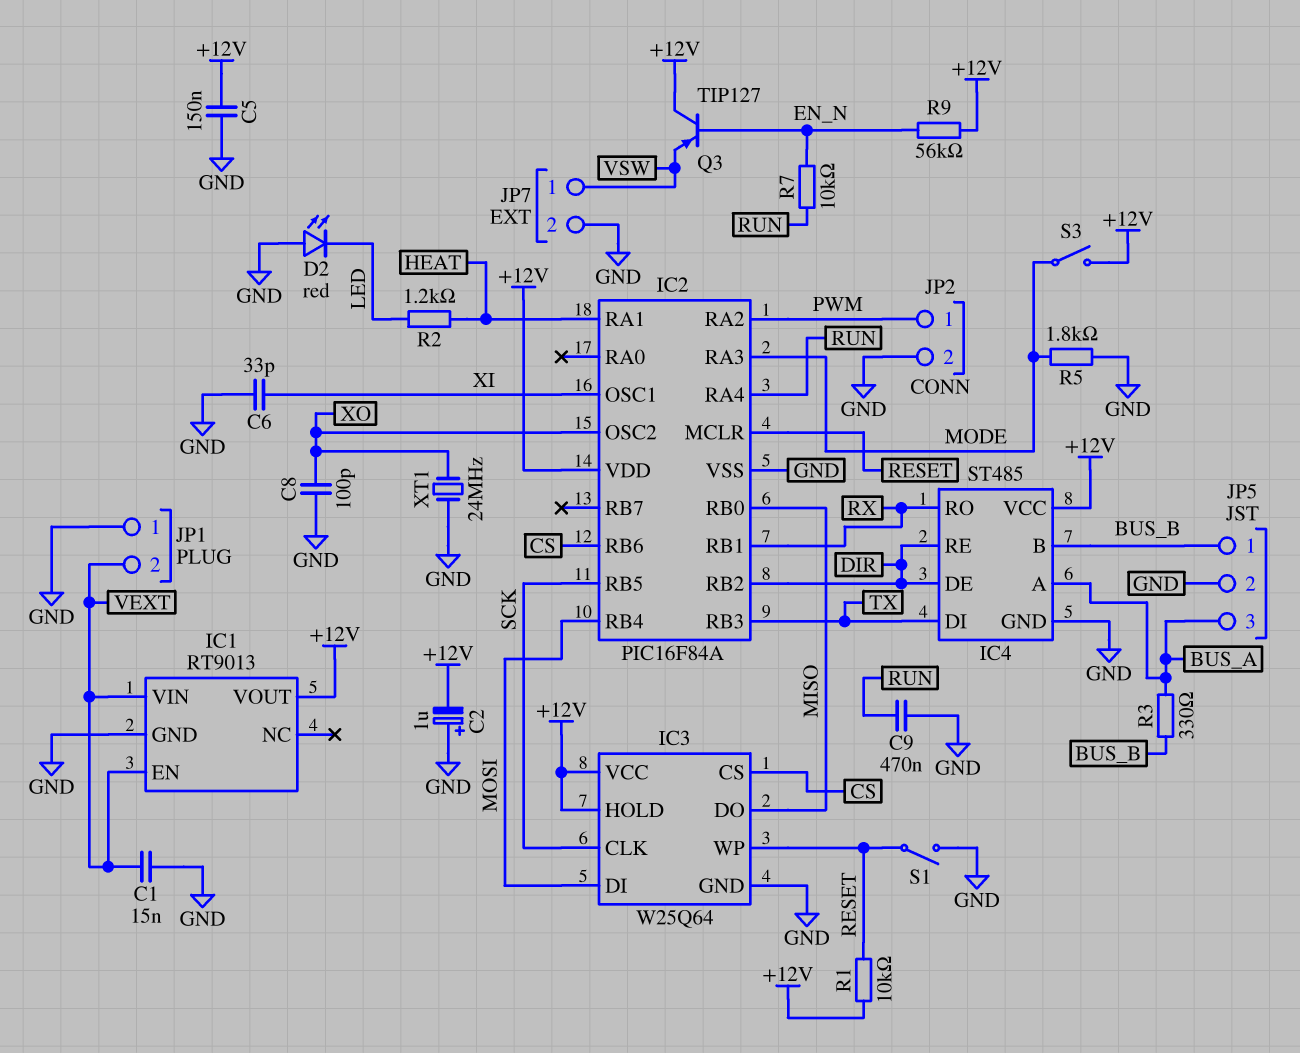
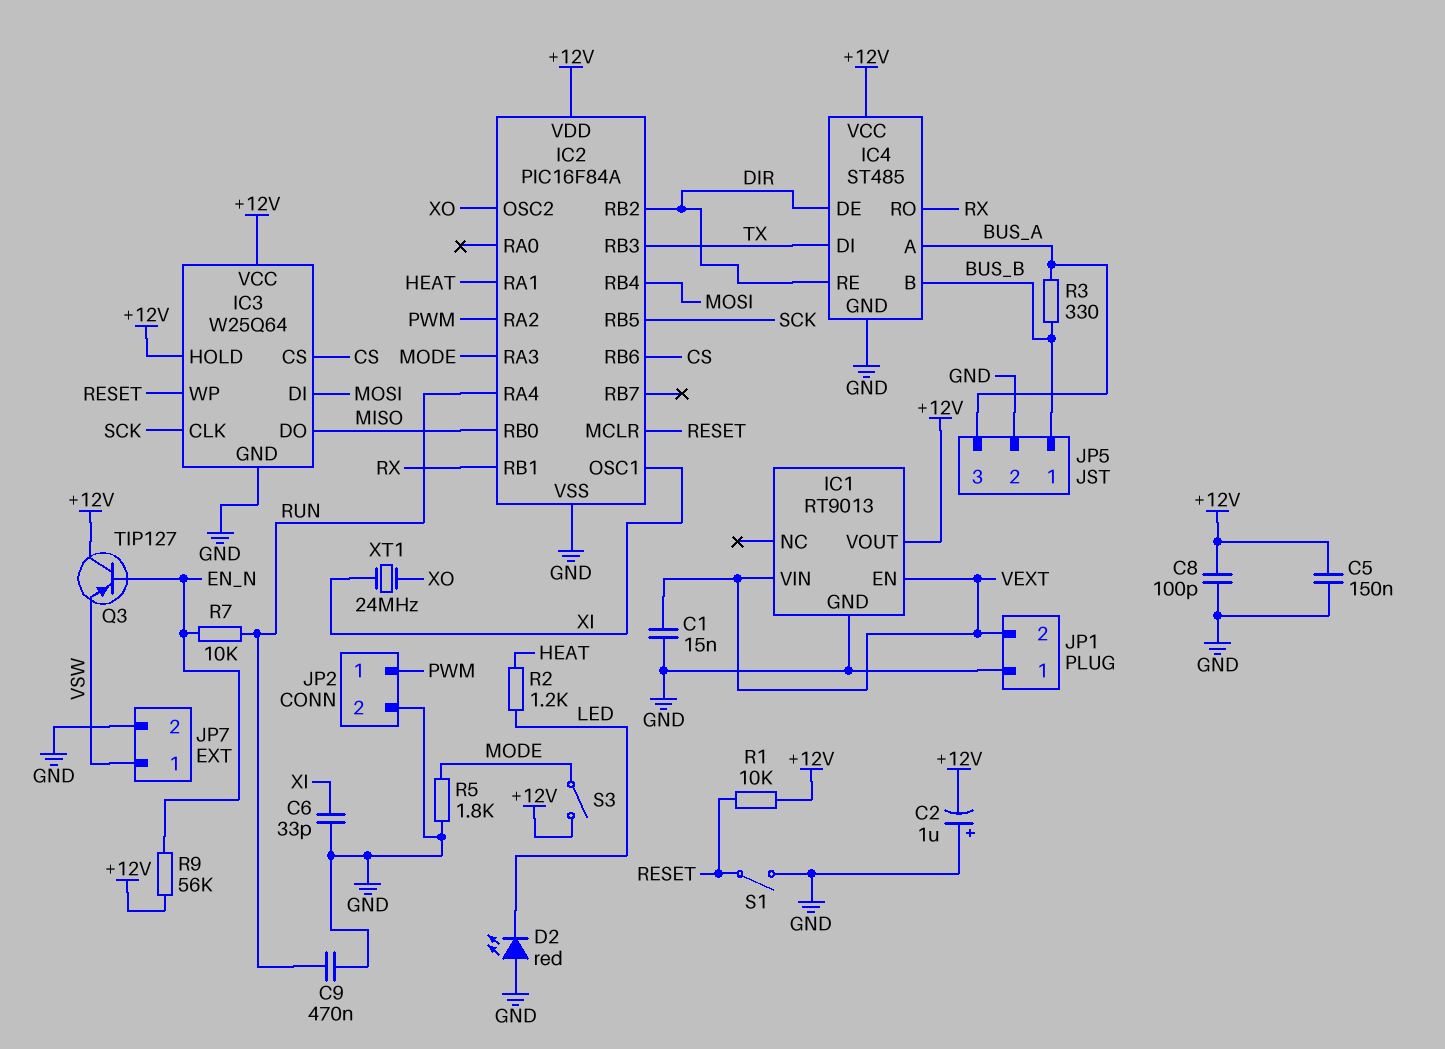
C8: 100pF (GND, XO) -> 100pF (+12V, GND)
XT1: 24MHz (GND, XO) -> 24MHz (XI, XO)

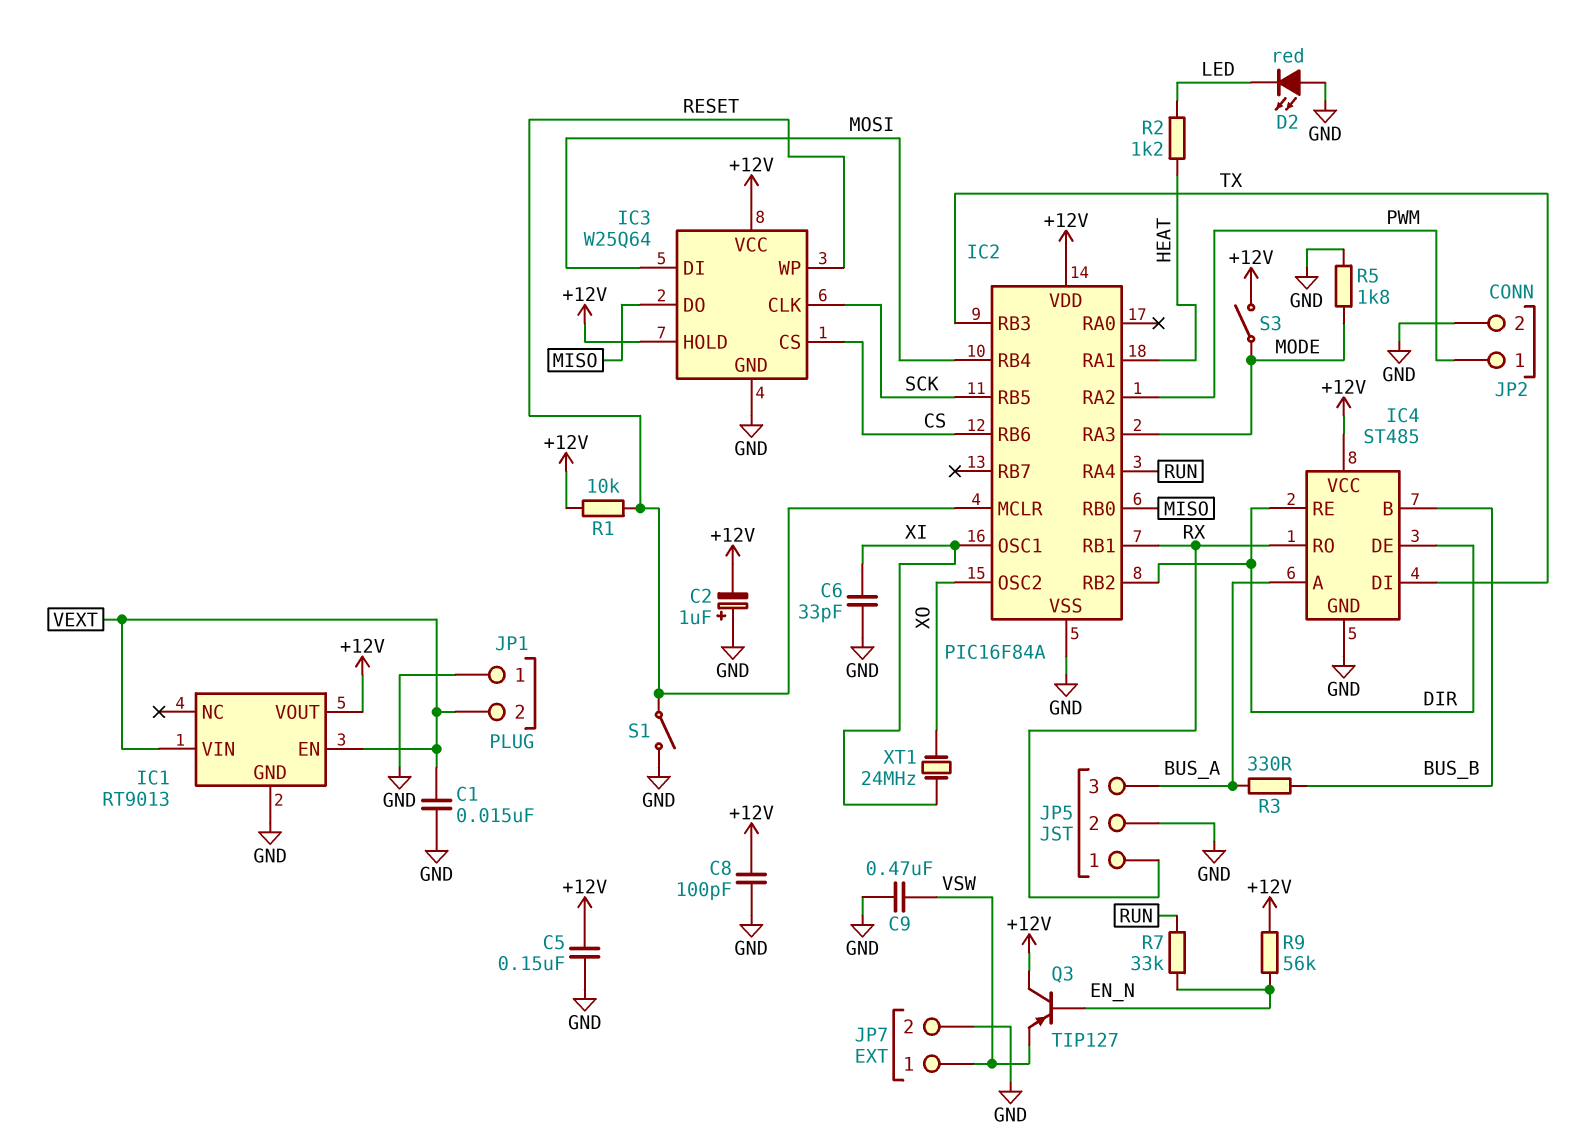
C9: 470nF (GND, RUN) -> 470nF (GND, VSW)
JP5 pin 1: BUS_B -> RX
R7: 10k (EN_N, RUN) -> 33k (EN_N, RUN)

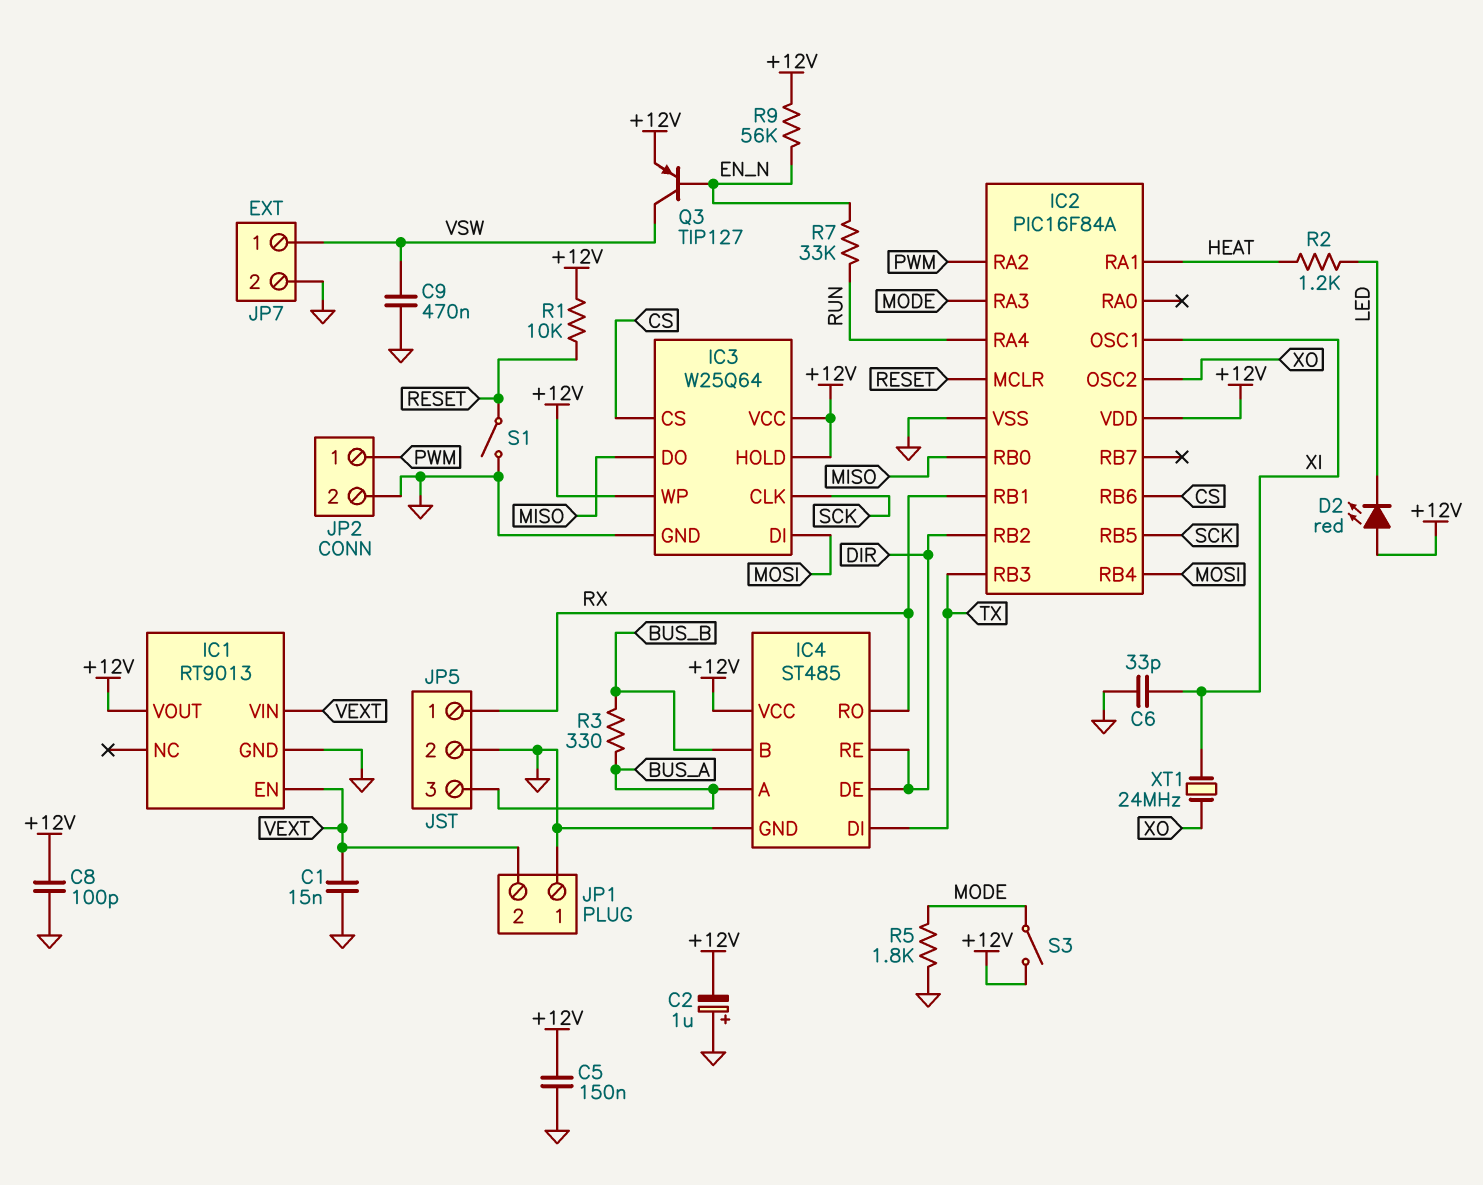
D2: LED red (A GND, K LED) -> LED red (A +12V, K LED)
IC3 pin WP: RESET -> +12V
Q3: PNP TIP127 (B EN_N, C +12V, E VSW) -> PNP TIP127 (B EN_N, C VSW, E +12V)

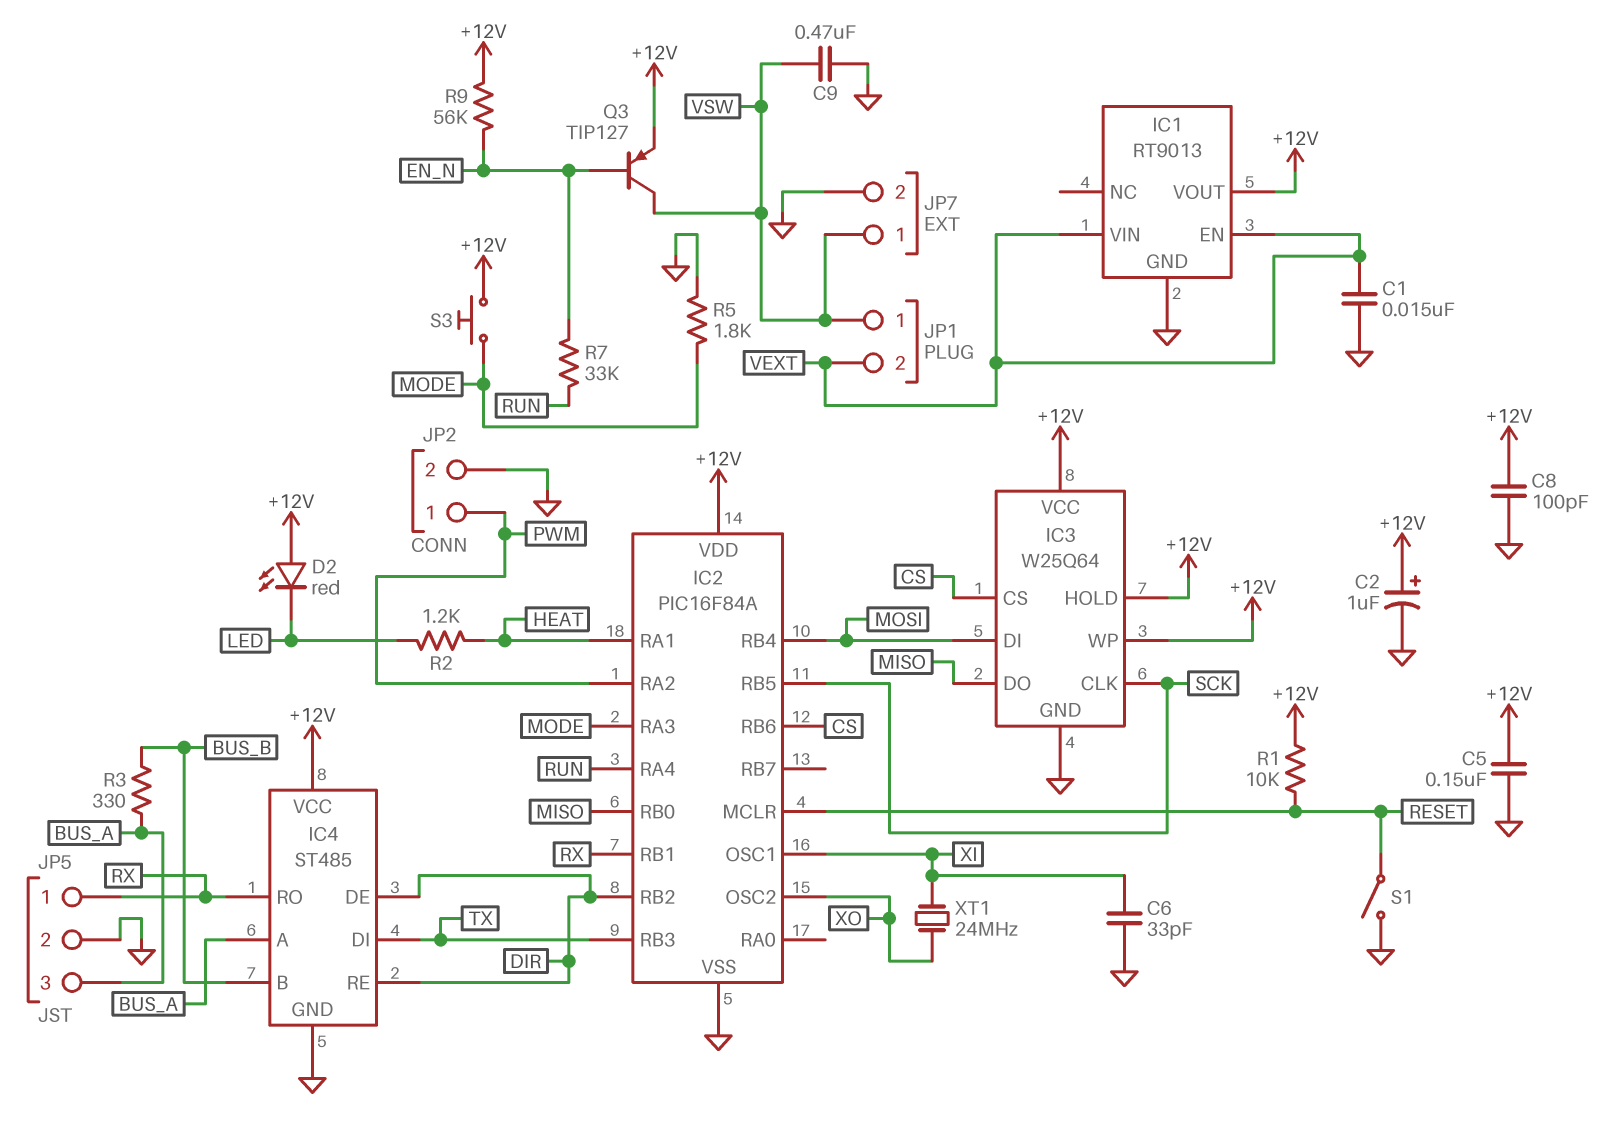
C2: 1uF (plus GND, minus +12V) -> 1uF (plus +12V, minus GND)
JP1 pin 1: GND -> VSW
S3: switch (+12V, MODE) -> button (+12V, MODE)

